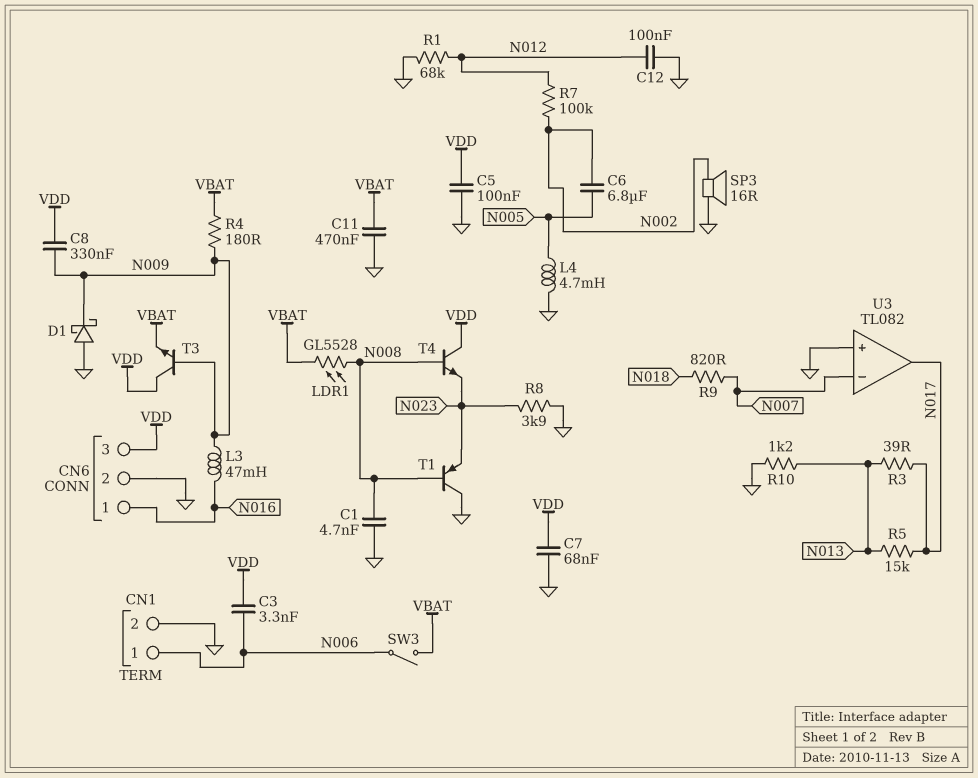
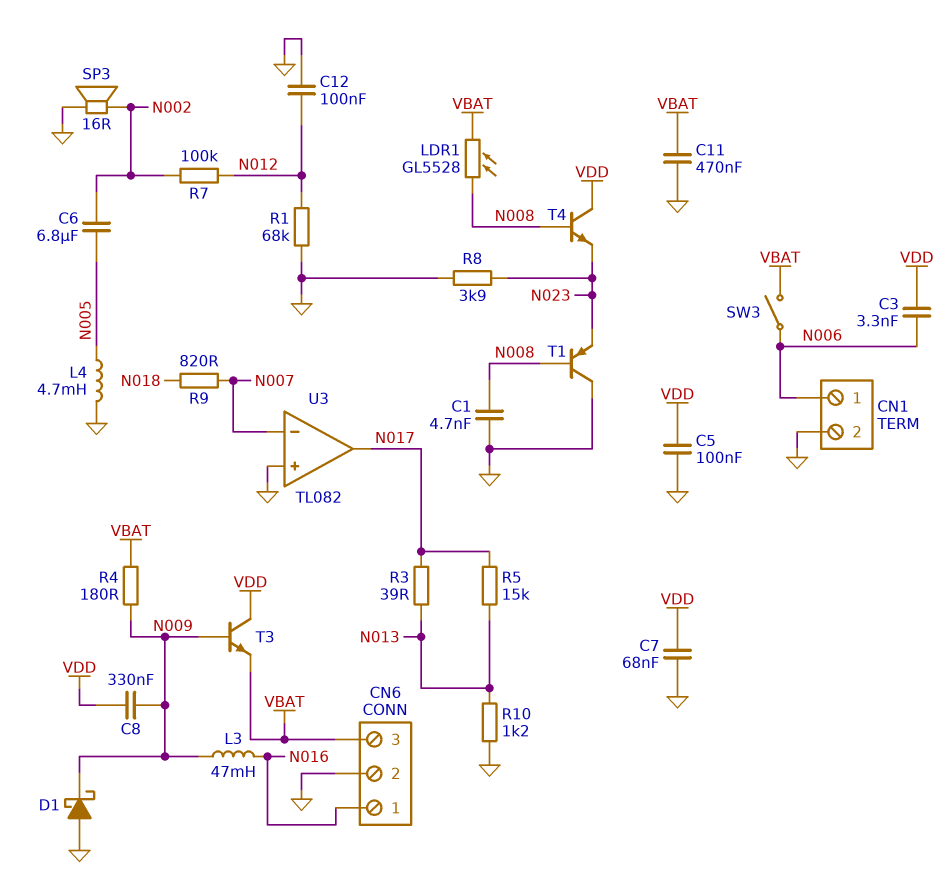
CN6 pin 3: VDD -> VBAT

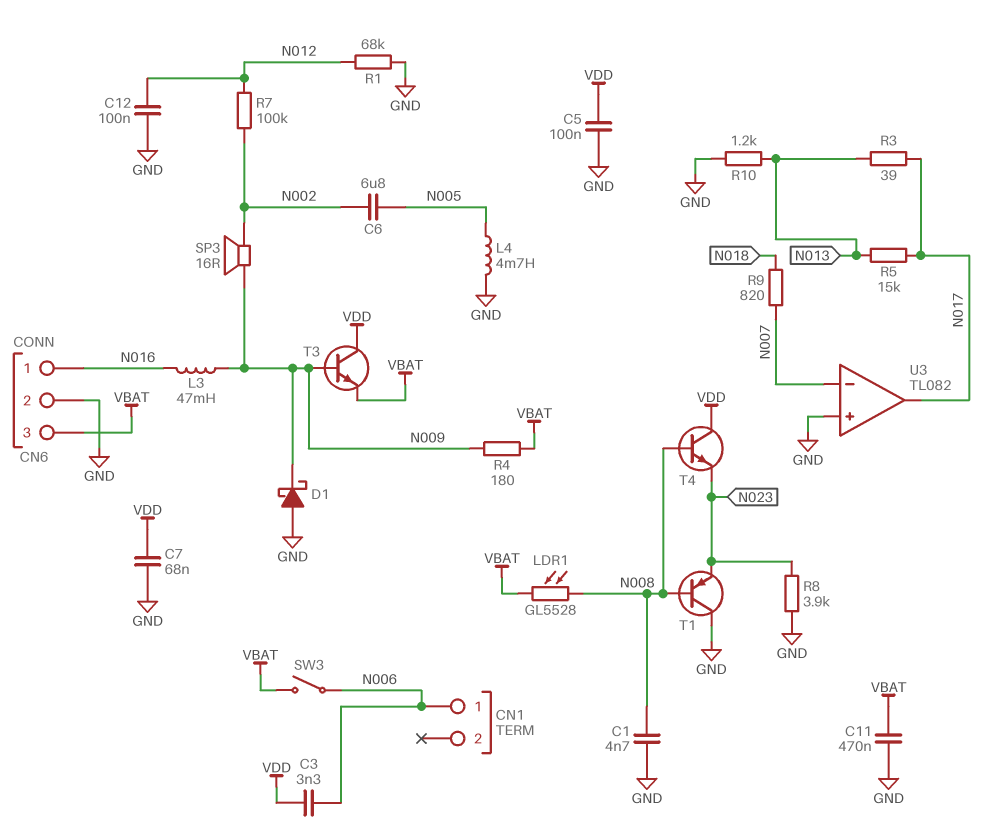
C8: 330nF (N009, VDD) -> none
CN1 pin 2: GND -> none
SP3: speaker 16R (GND, N002) -> speaker 16R (N002, N009)

